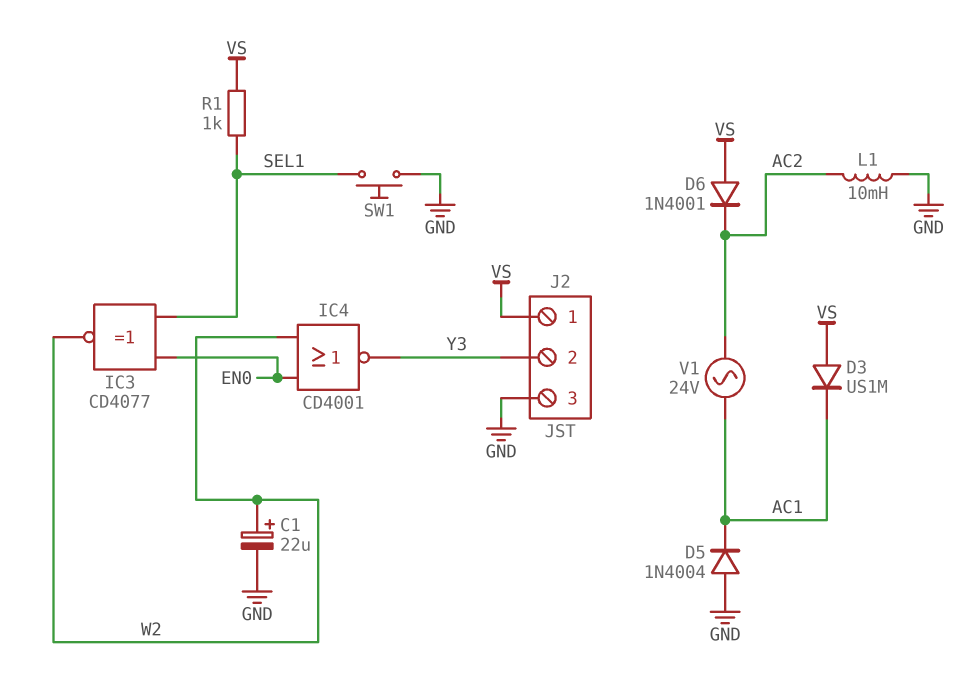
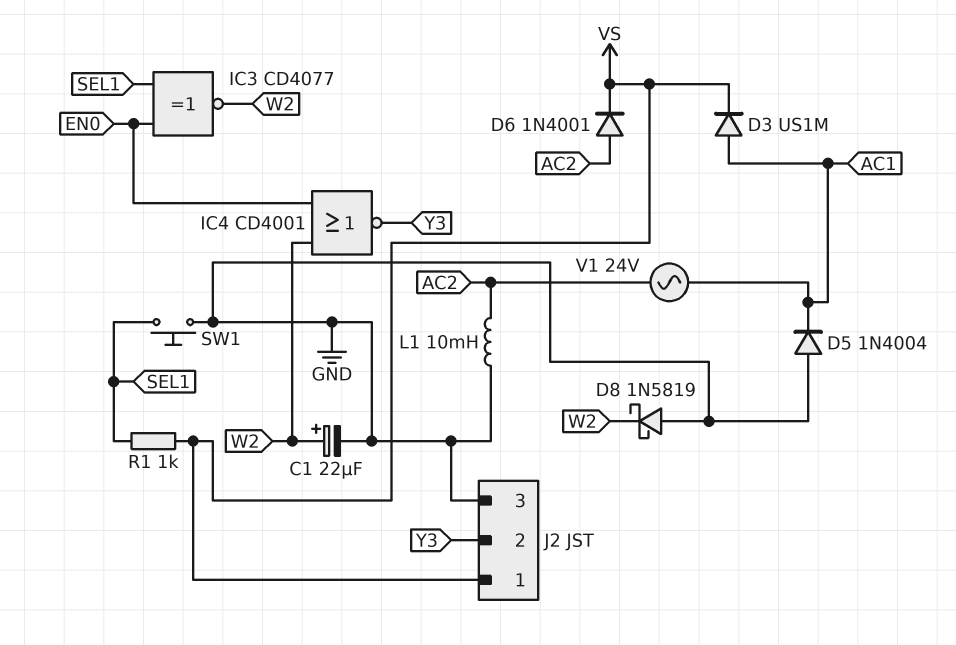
D3: diode US1M (A VS, K AC1) -> diode US1M (A AC1, K VS)
D6: diode 1N4001 (A VS, K AC2) -> diode 1N4001 (A AC2, K VS)
D8: none -> schottky 1N5819 (A GND, K W2)

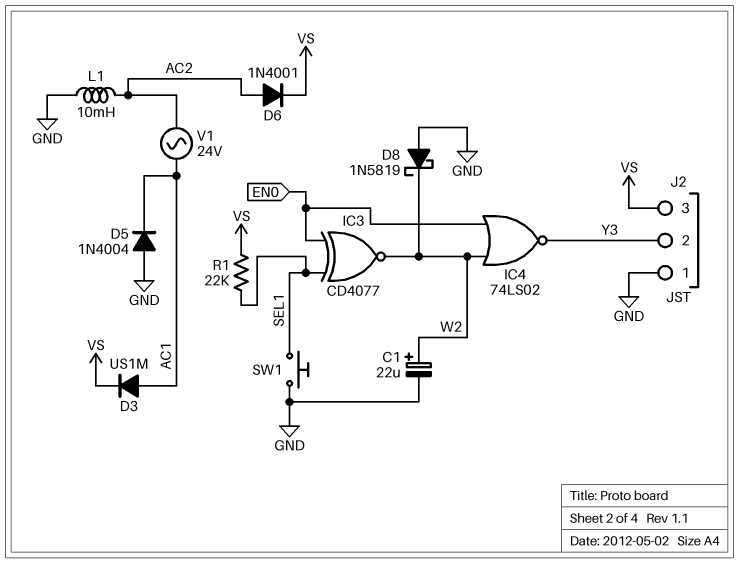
IC4: NOR CD4001 (in EN0, in W2, out Y3) -> NOR 74LS02 (in EN0, in W2, out Y3)
J2 pin 1: VS -> GND
J2 pin 3: GND -> VS
R1: 1k (SEL1, VS) -> 22k (SEL1, VS)

